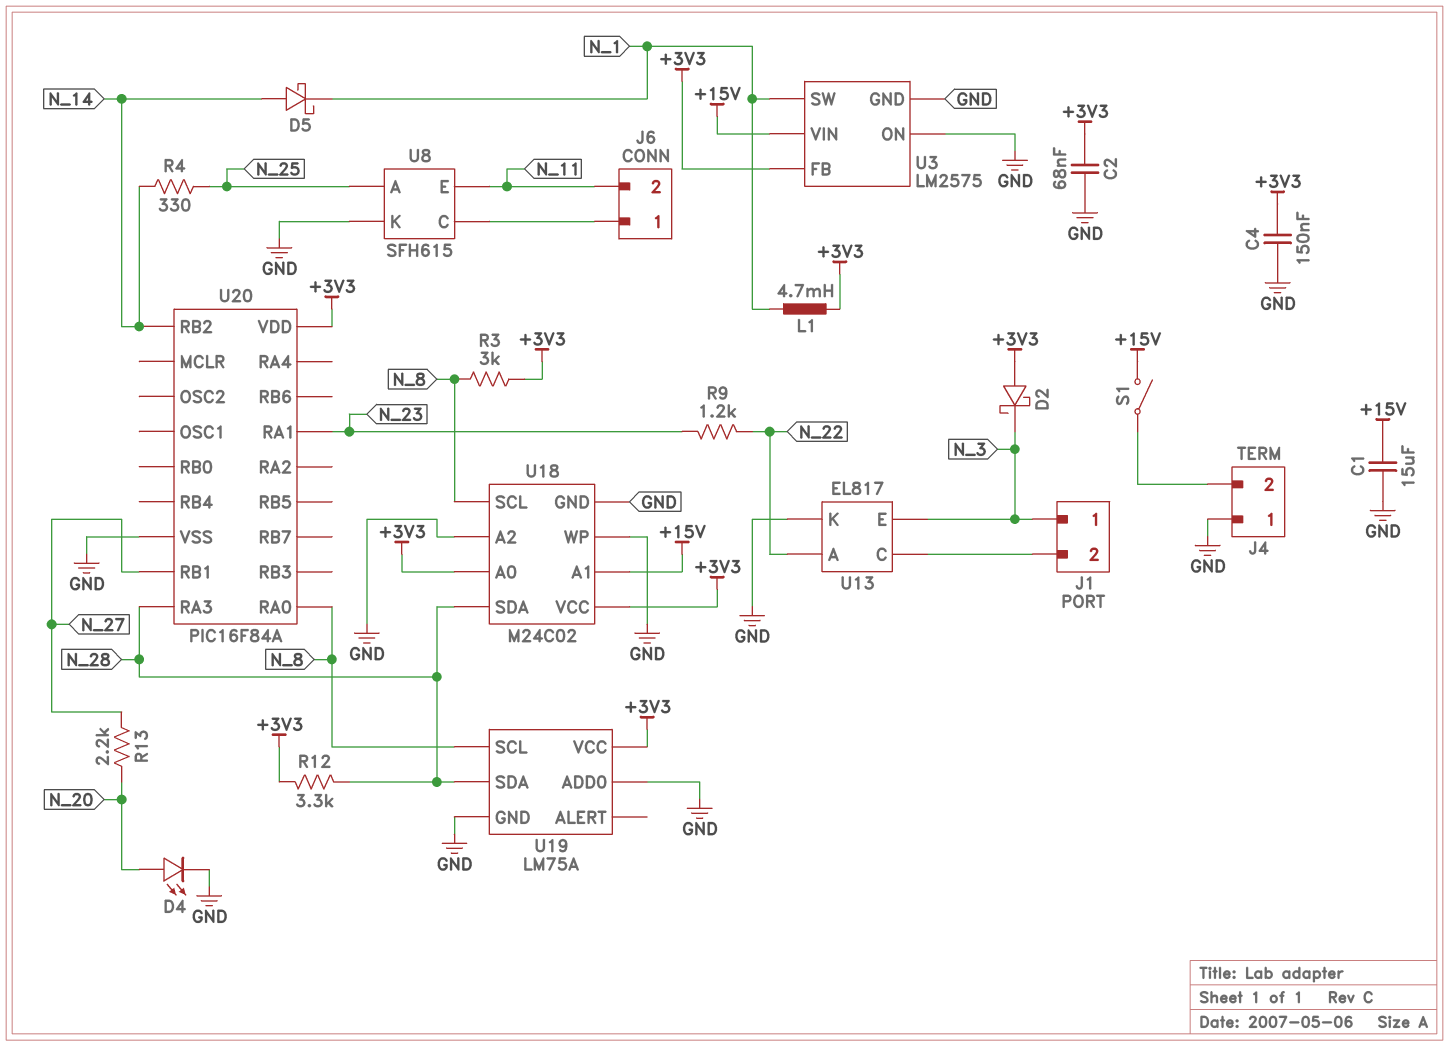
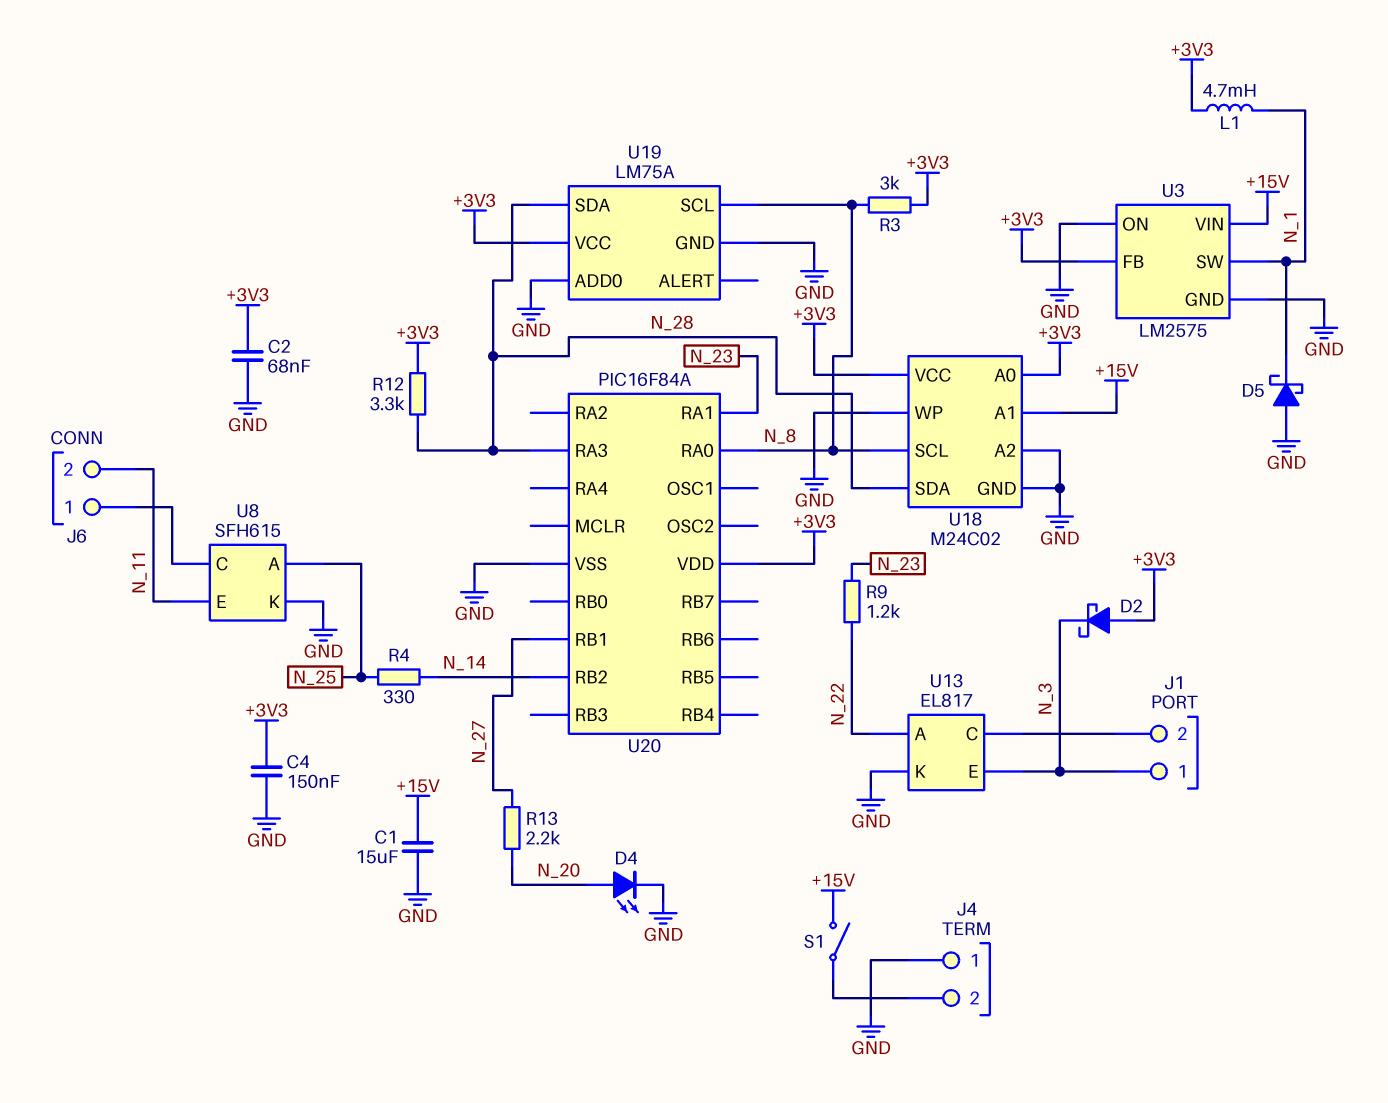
D5: schottky (A N_14, K N_1) -> schottky (A GND, K N_1)

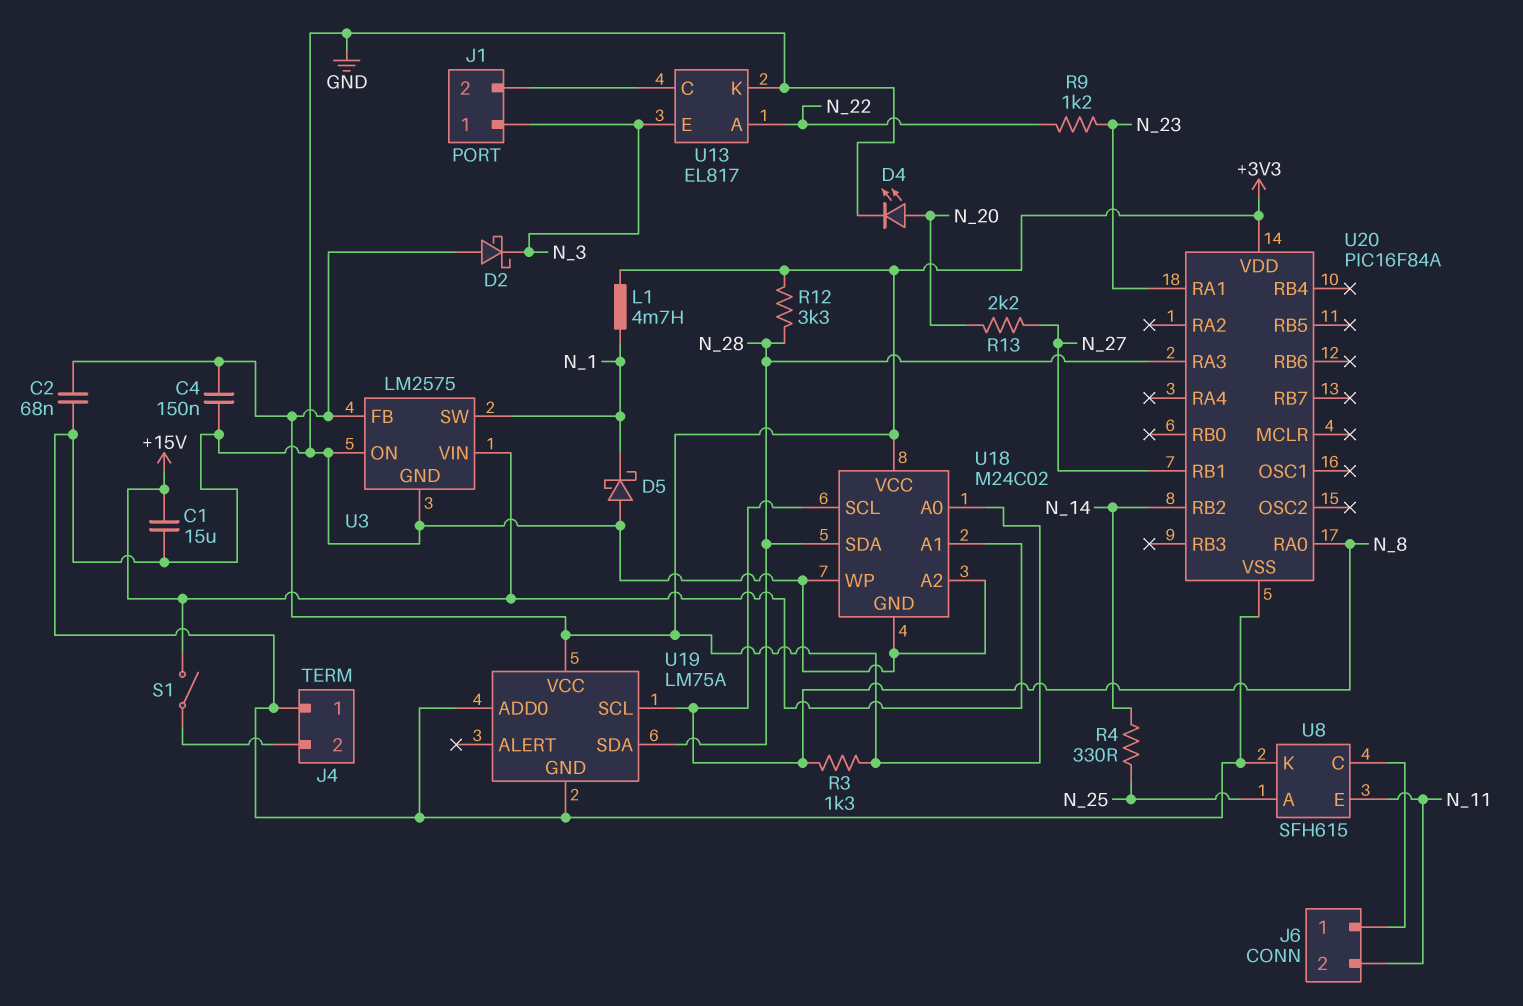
R3: 3k (+3V3, N_8) -> 1.3k (+3V3, N_8)

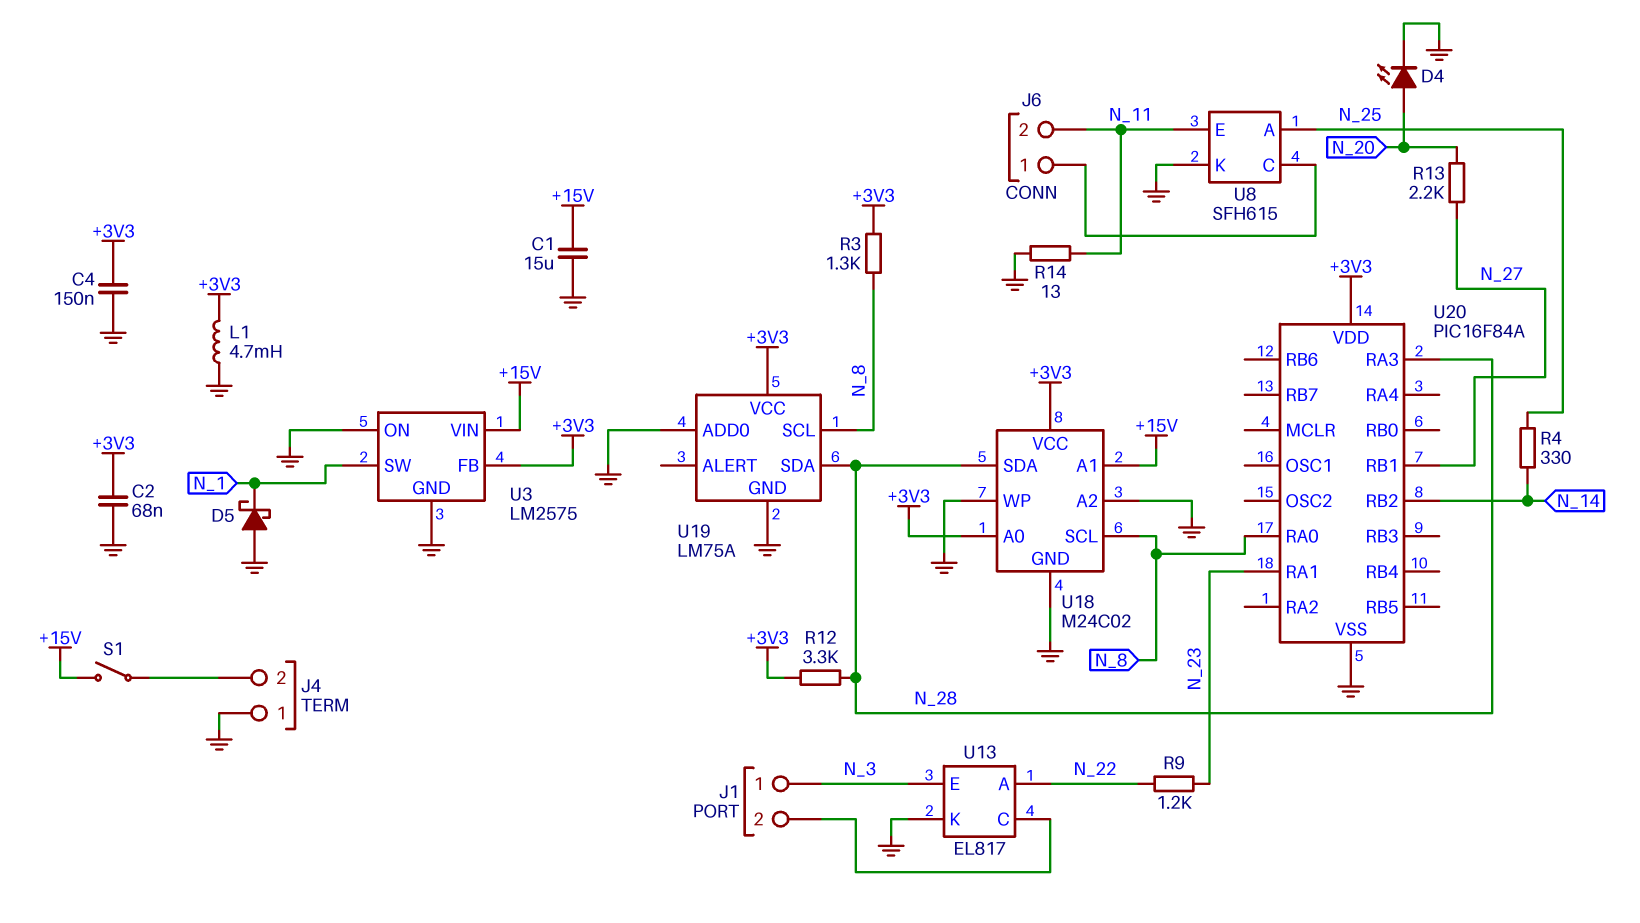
D2: schottky (A +3V3, K N_3) -> none
L1: 4.7mH (+3V3, N_1) -> 4.7mH (+3V3, GND)
R14: none -> 13 (GND, N_11)

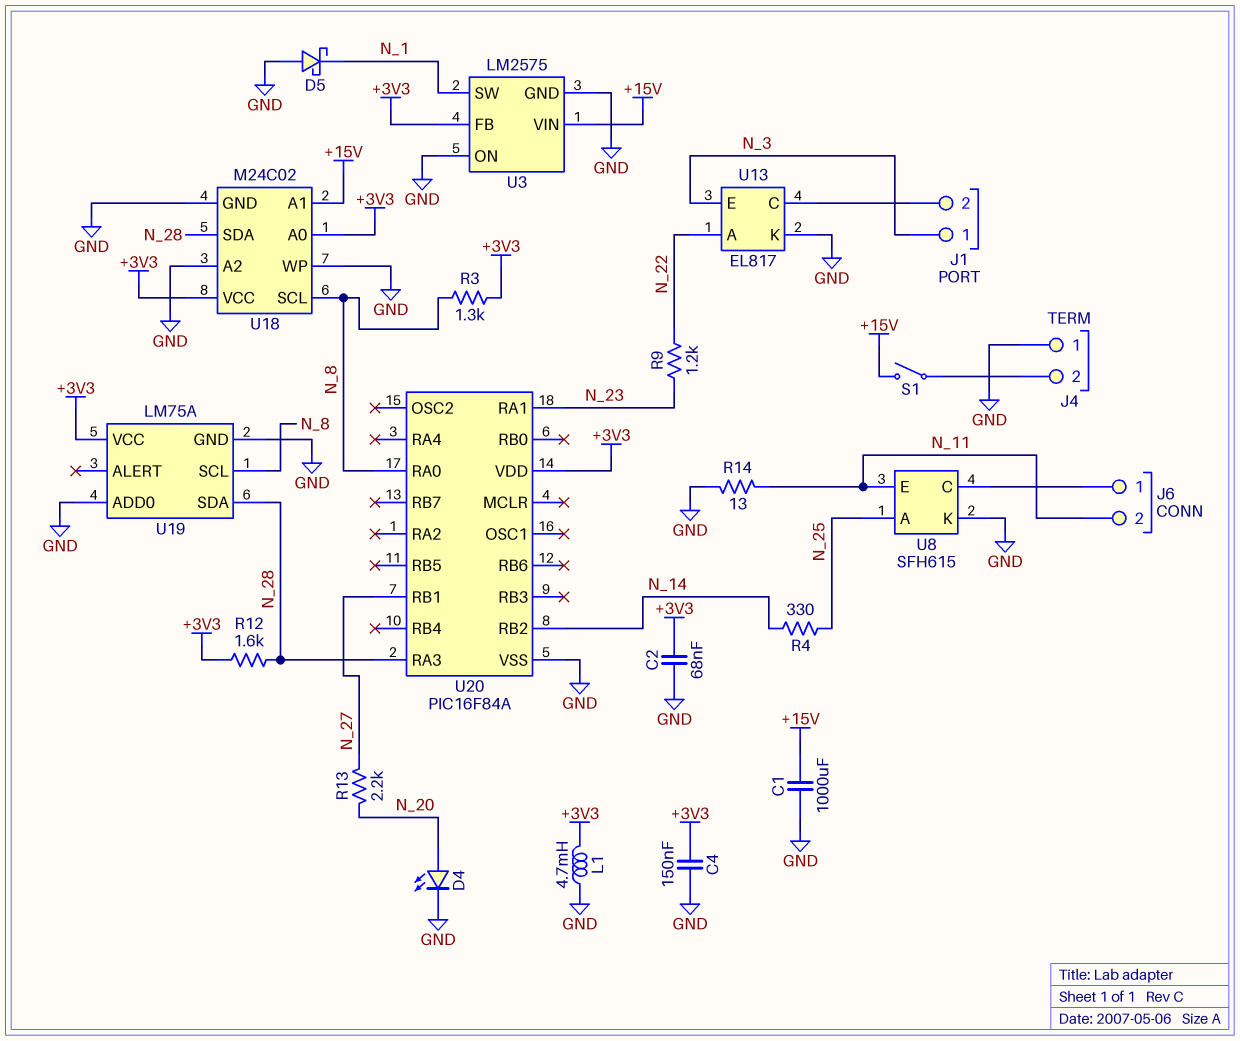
C1: 15uF (+15V, GND) -> 1000uF (+15V, GND)
R12: 3.3k (+3V3, N_28) -> 1.6k (+3V3, N_28)

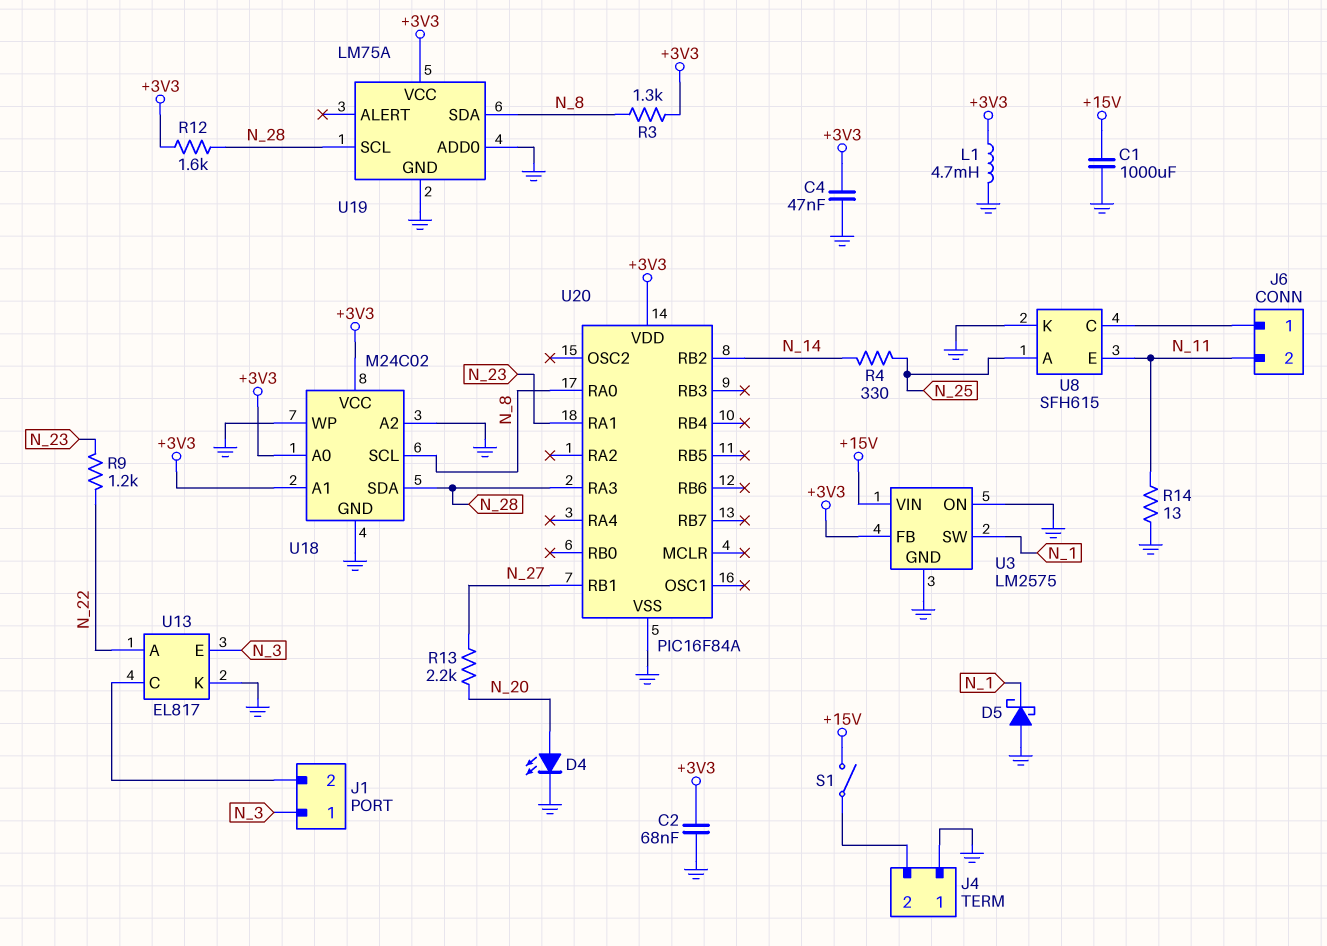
C4: 150nF (+3V3, GND) -> 47nF (+3V3, GND)
U18 pin A1: +15V -> +3V3
U19 pin SCL: N_8 -> N_28
U19 pin SDA: N_28 -> N_8

